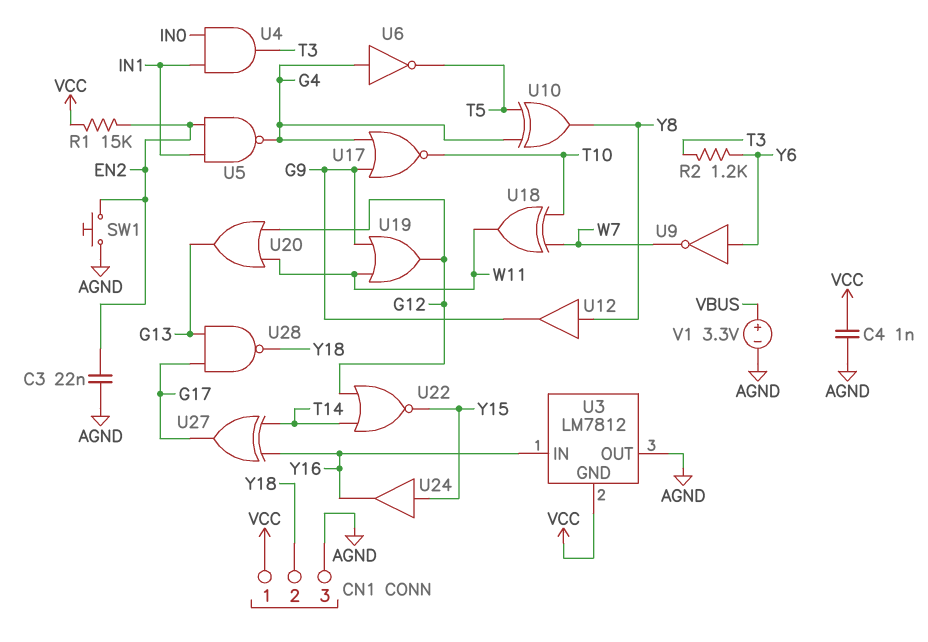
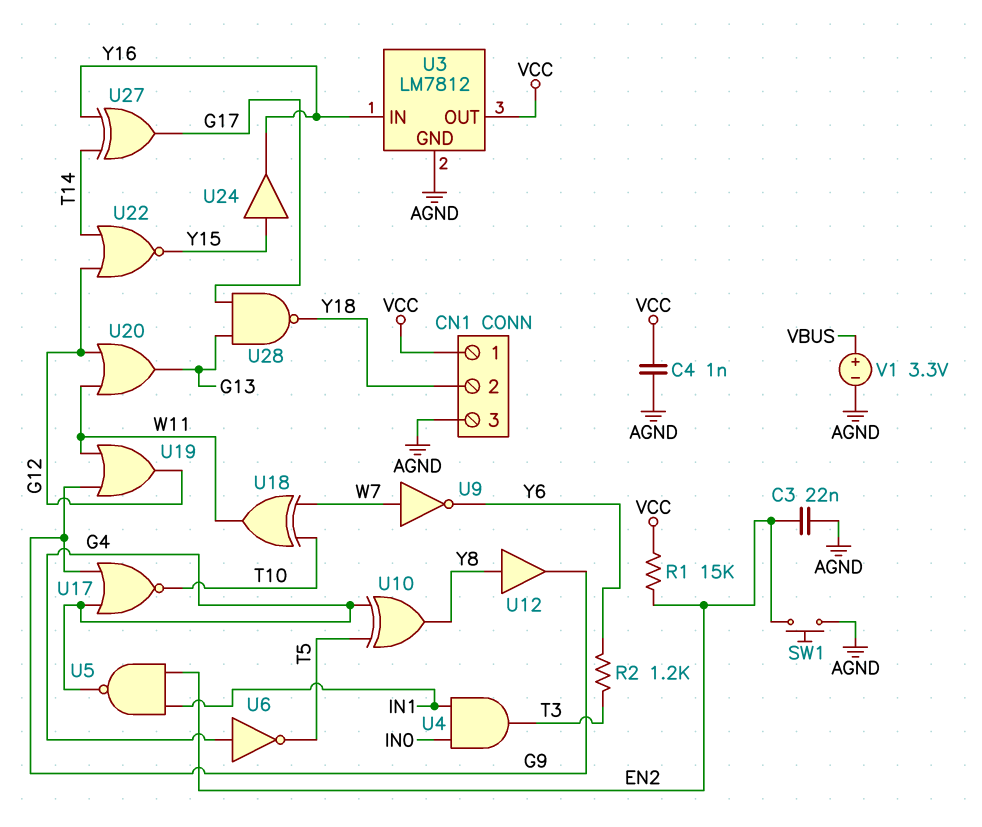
U3 pin GND: VCC -> AGND
U3 pin OUT: AGND -> VCC
U9: NOT (in Y6, out W7) -> NOT (in W7, out Y6)

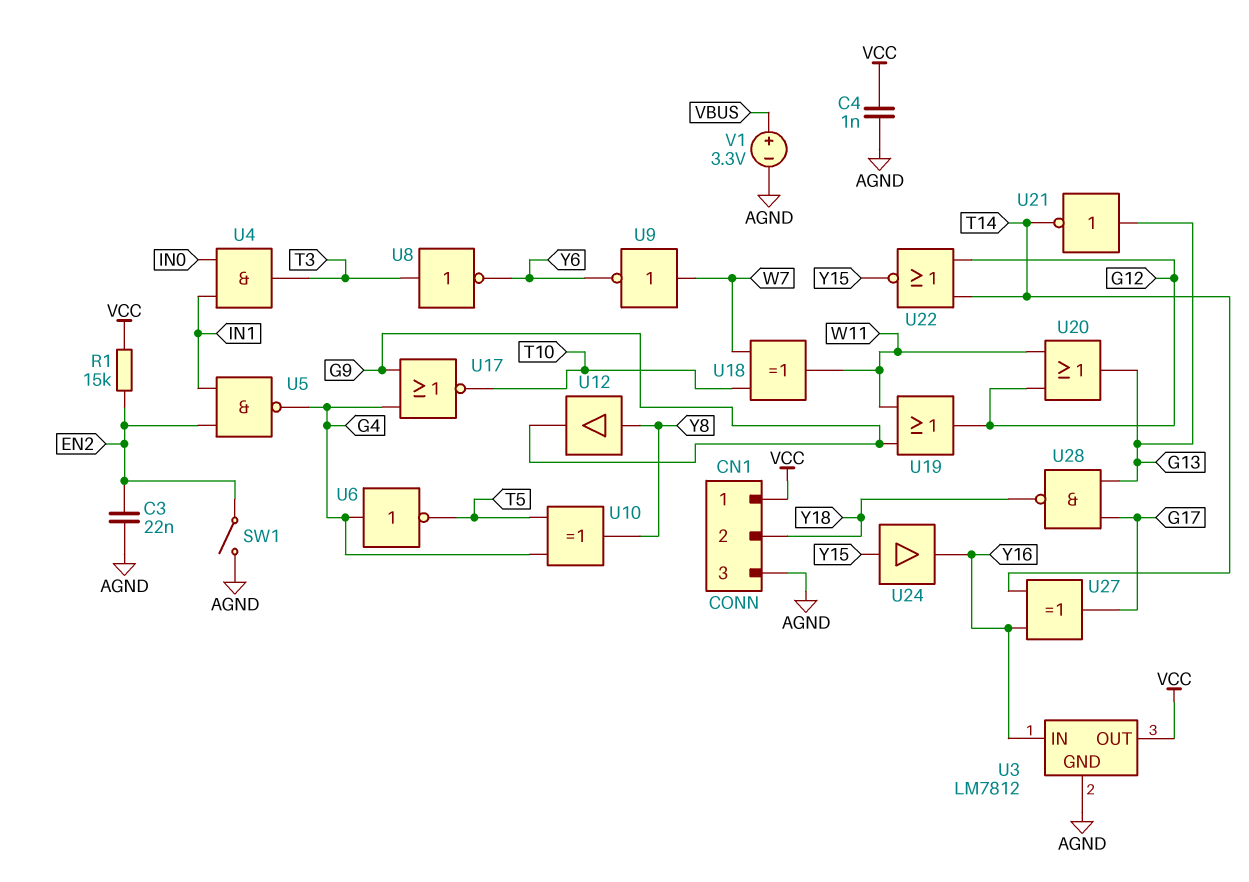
R2: 1.2k (T3, Y6) -> none
SW1: button (AGND, EN2) -> switch (AGND, EN2)
U8: none -> NOT (in T3, out Y6)
U21: none -> NOT (in G13, out T14)

